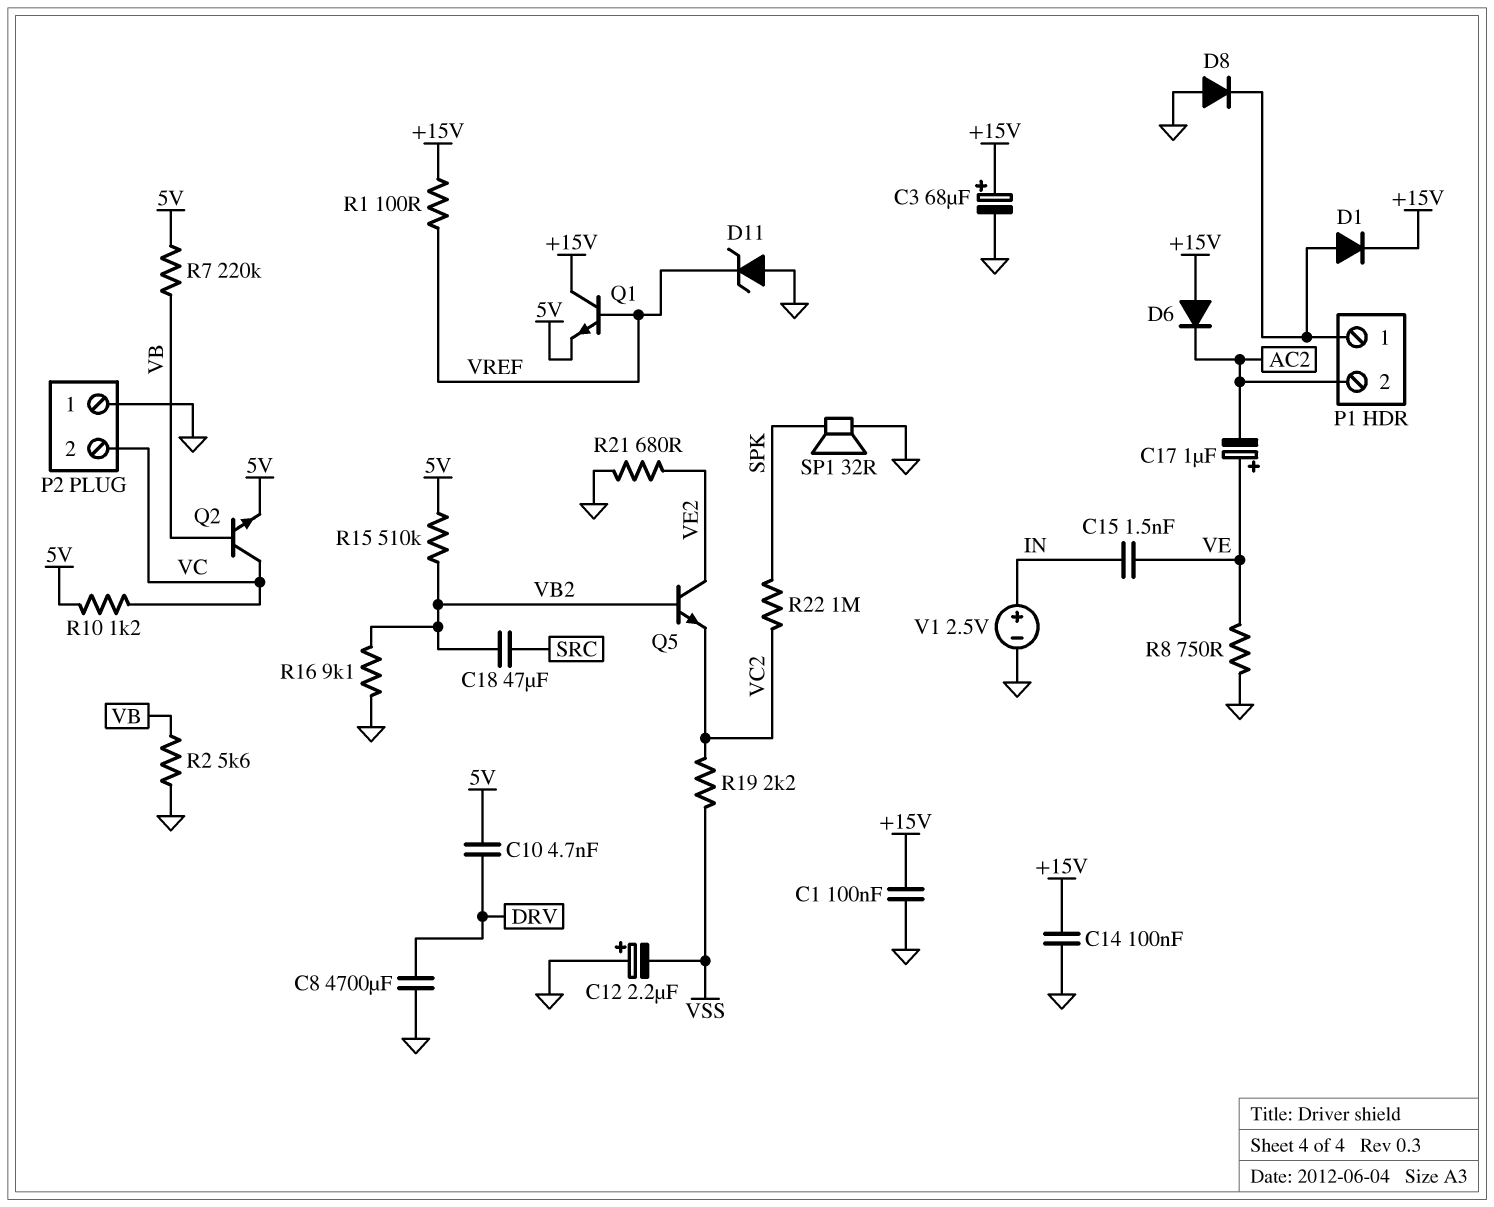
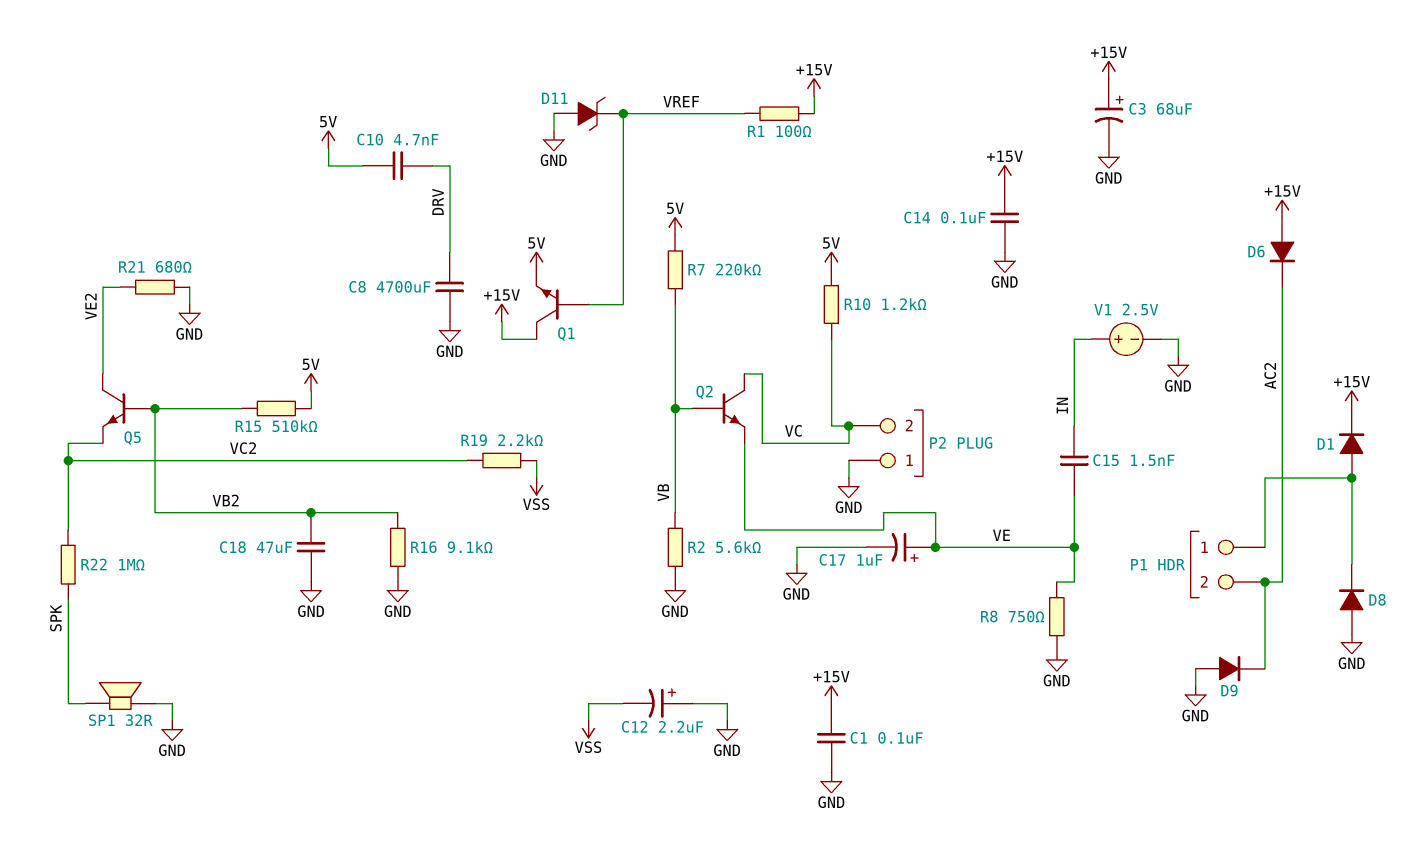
C17: 1uF (plus VE, minus AC2) -> 1uF (plus VE, minus GND)
C18: 47uF (SRC, VB2) -> 47uF (GND, VB2)
D9: none -> diode (A GND, K AC2)
Q2: NPN (B VB, C VC, E 5V) -> NPN (B VB, C VC, E VE)

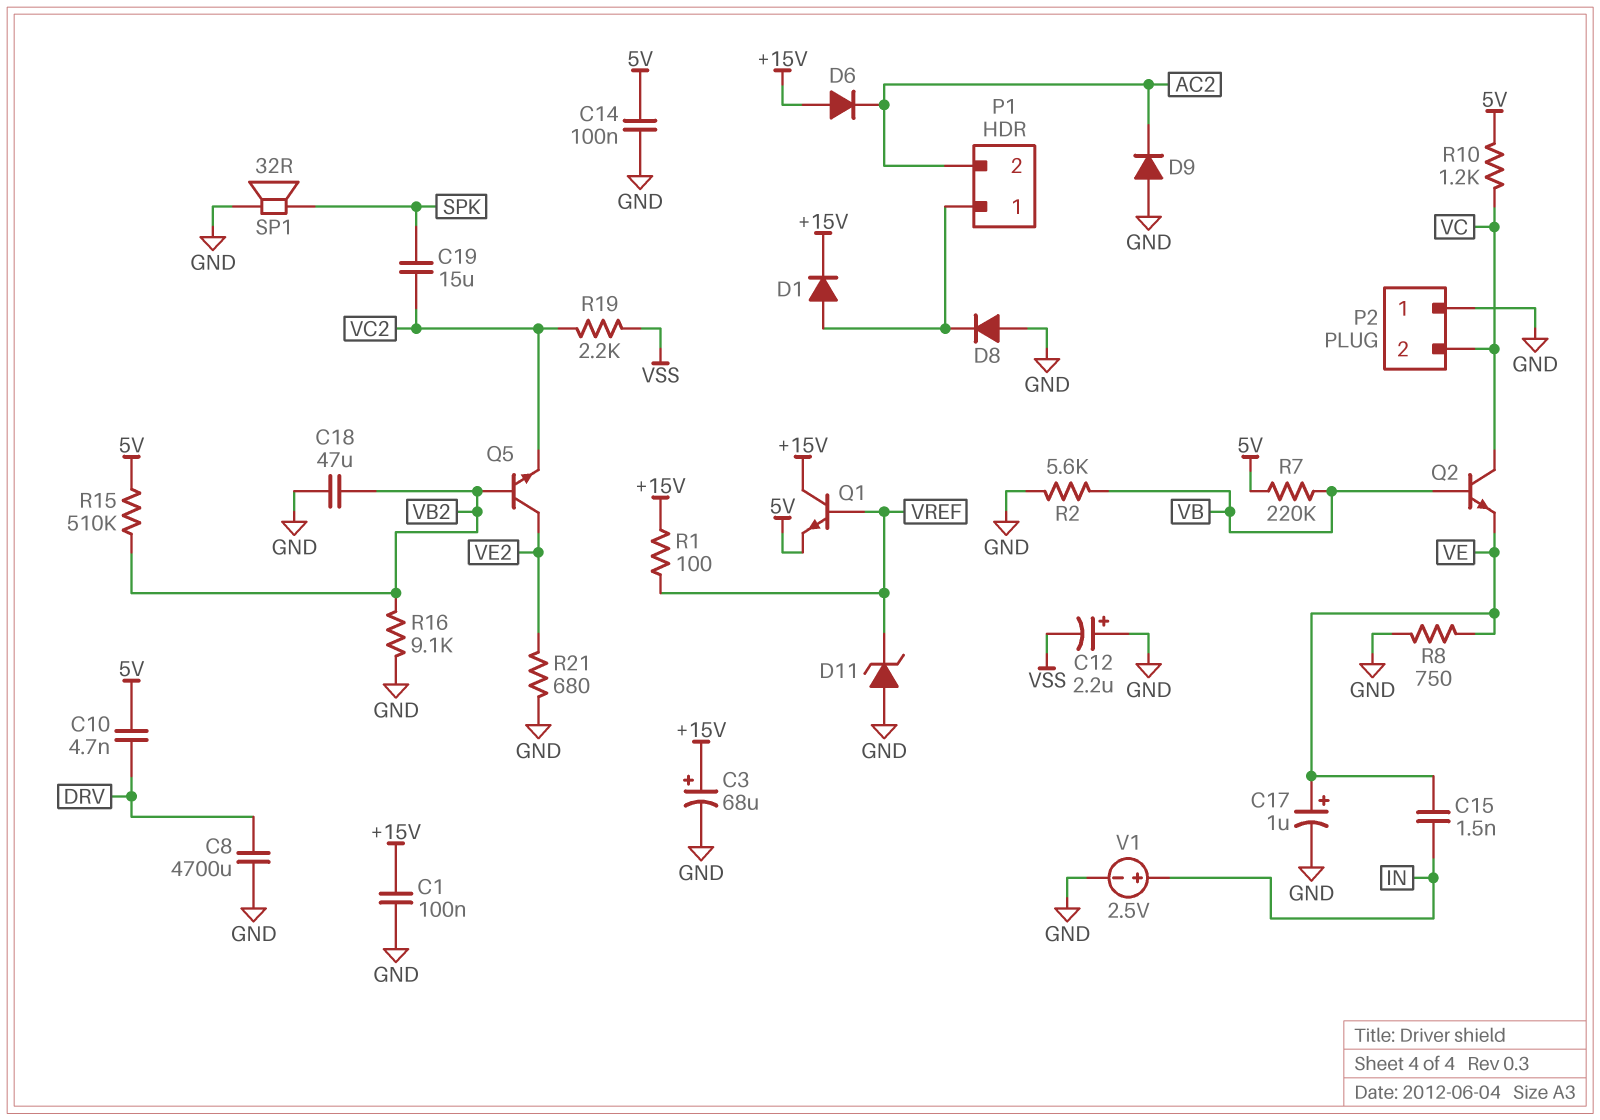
C14: 100nF (+15V, GND) -> 100nF (5V, GND)
C19: none -> 15uF (SPK, VC2)
R22: 1M (SPK, VC2) -> none

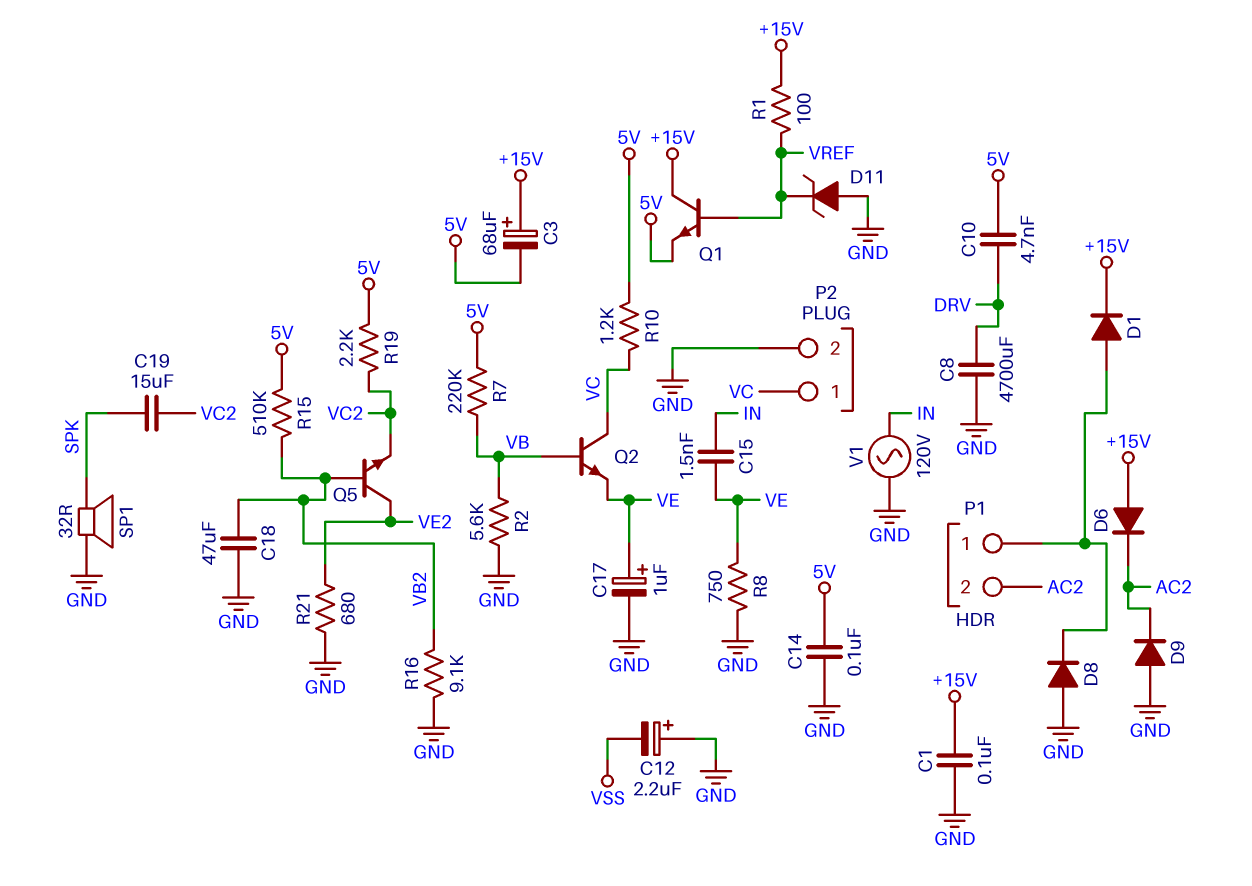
C3: 68uF (plus +15V, minus GND) -> 68uF (plus +15V, minus 5V)
P2 pin 1: GND -> VC
P2 pin 2: VC -> GND
R19: 2.2k (VC2, VSS) -> 2.2k (5V, VC2)
V1: 2.5V (plus IN, minus GND) -> AC 120V (GND, IN)

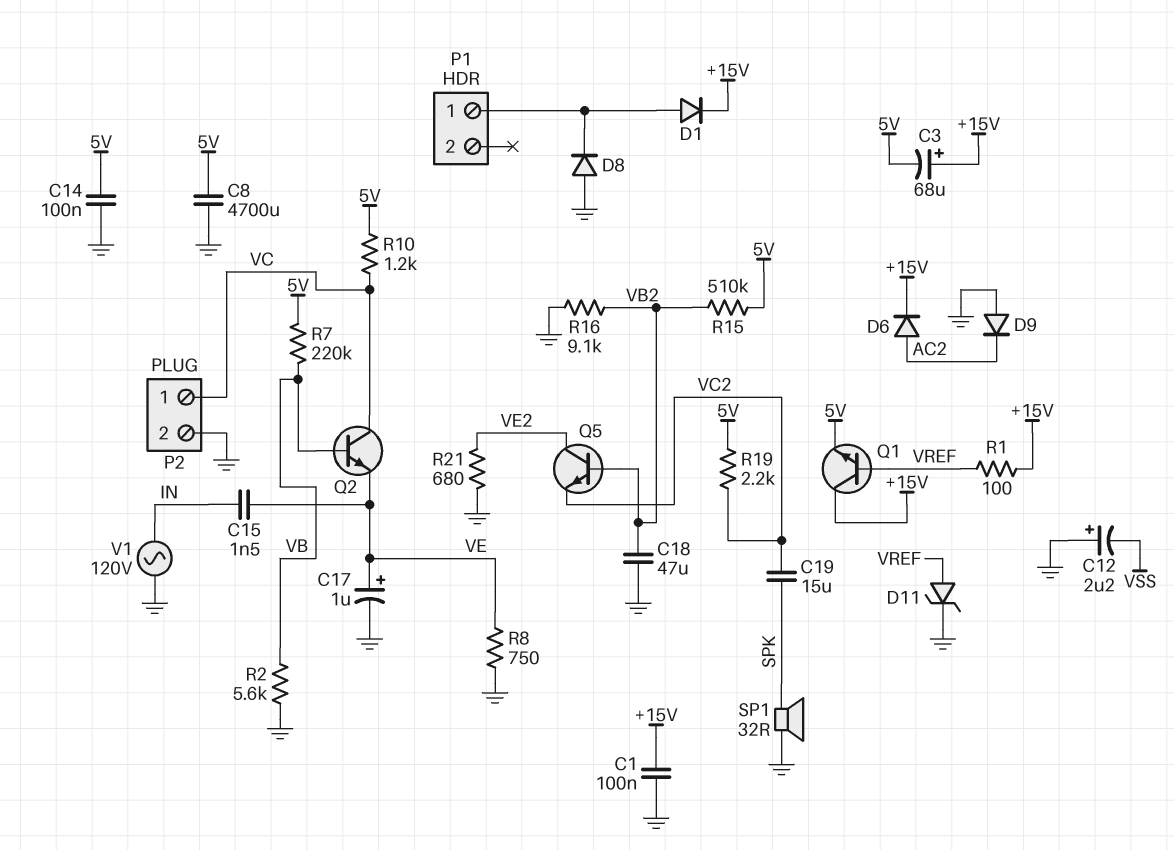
C8: 4700uF (DRV, GND) -> 4700uF (5V, GND)
C10: 4.7nF (5V, DRV) -> none
D6: diode (A +15V, K AC2) -> diode (A AC2, K +15V)
D11: zener (A GND, K VREF) -> zener (A VREF, K GND)
P1 pin 2: AC2 -> none

